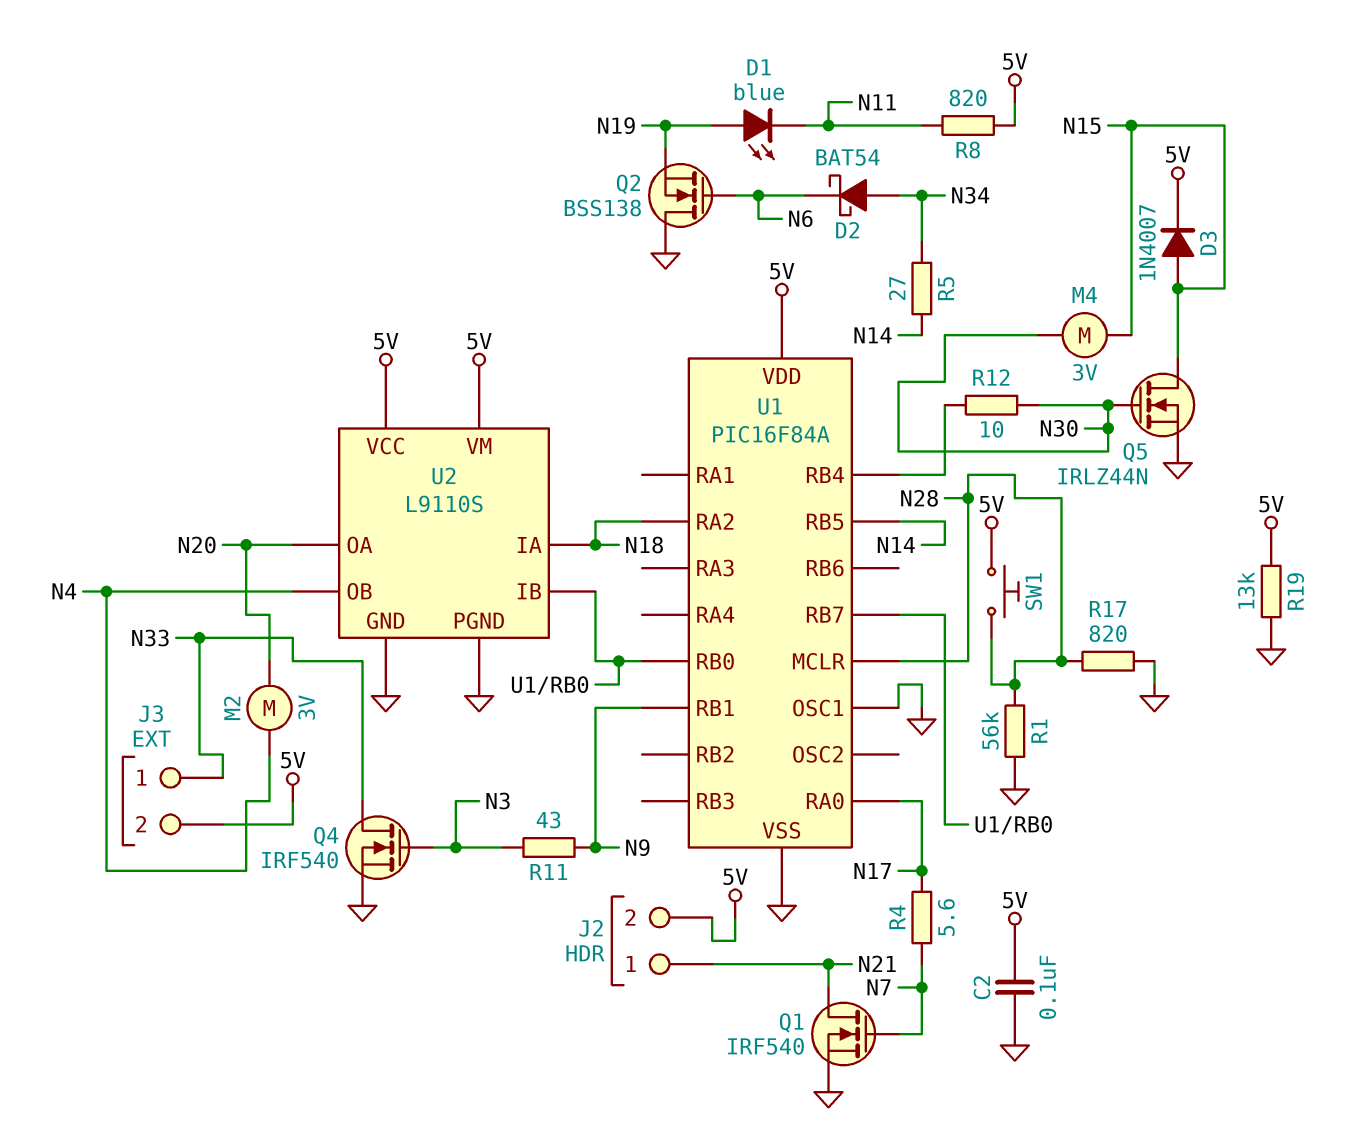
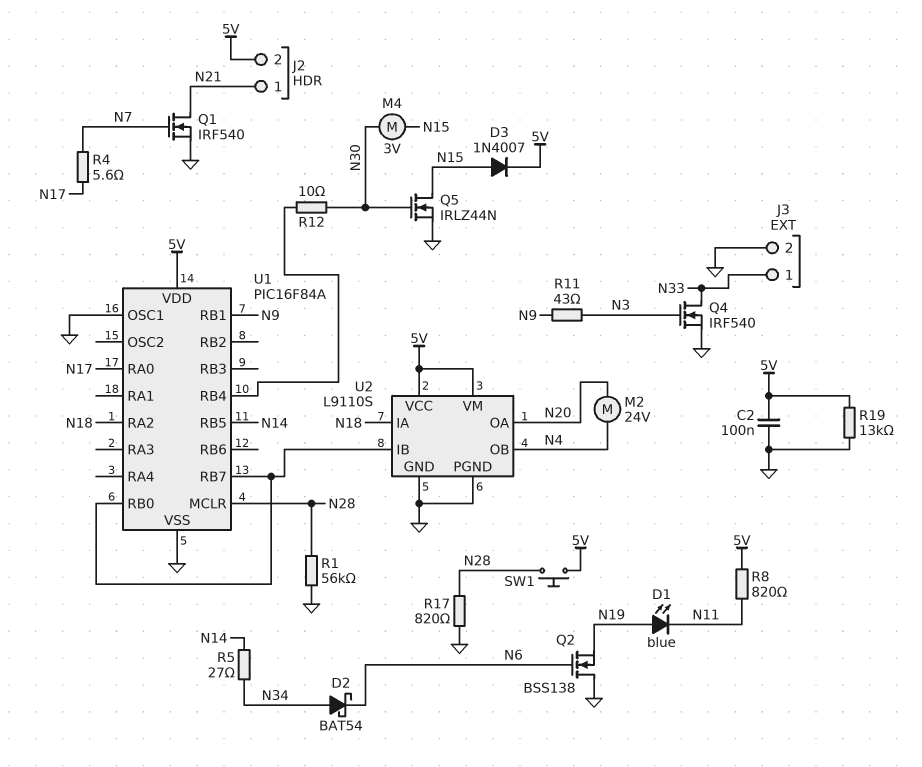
J3 pin 2: 5V -> GND
M2: motor 3V (N4, N20) -> motor 24V (N4, N20)

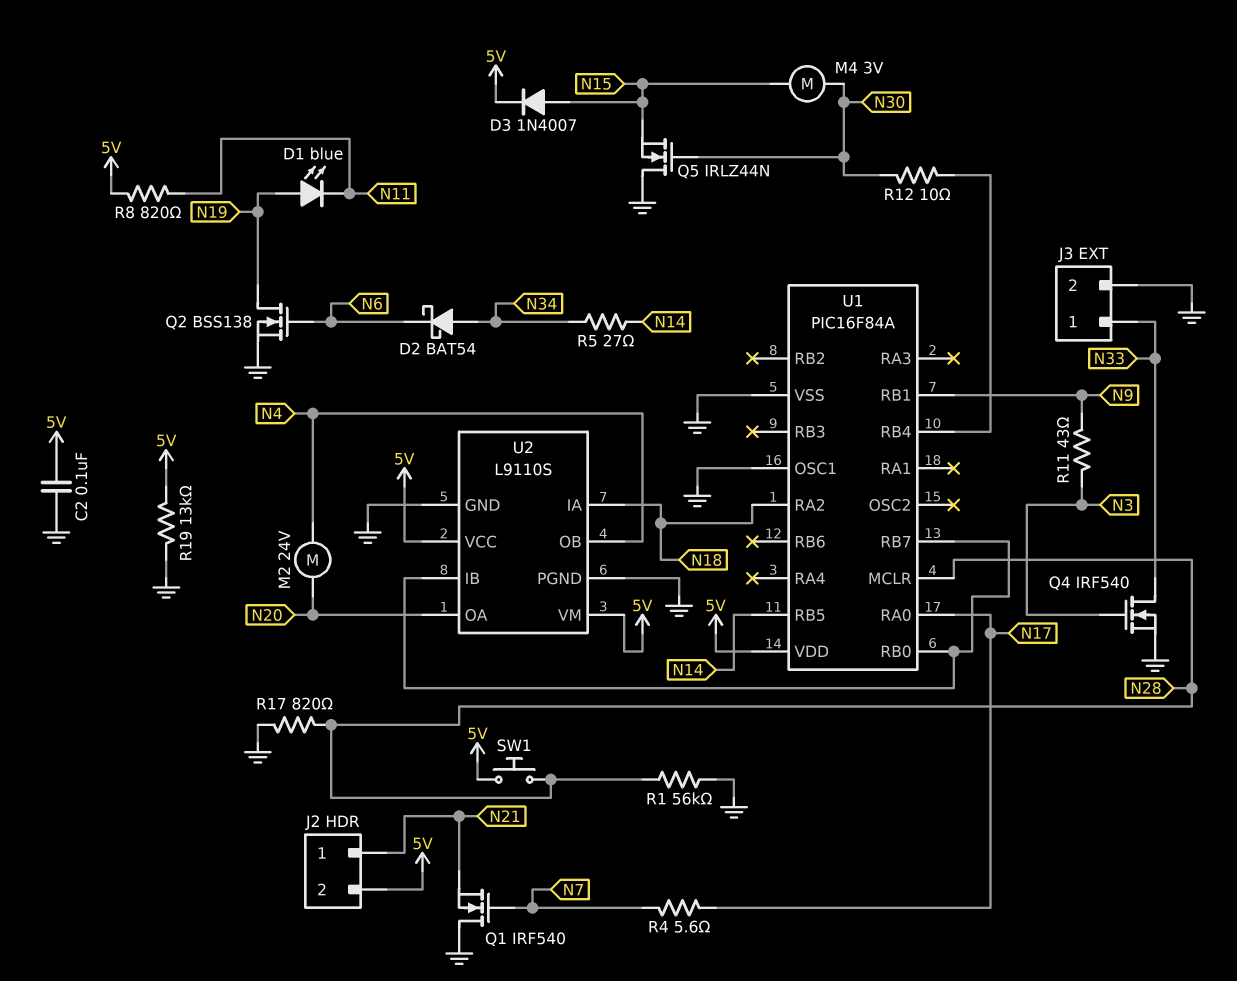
Q1: NMOS IRF540 (G N7, D N21, S GND) -> NMOS IRF540 (G N7, D GND, S N21)
Q2: NMOS BSS138 (G N6, D GND, S N19) -> NMOS BSS138 (G N6, D N19, S GND)
Q5: NMOS IRLZ44N (G N30, D N15, S GND) -> NMOS IRLZ44N (G N30, D GND, S N15)

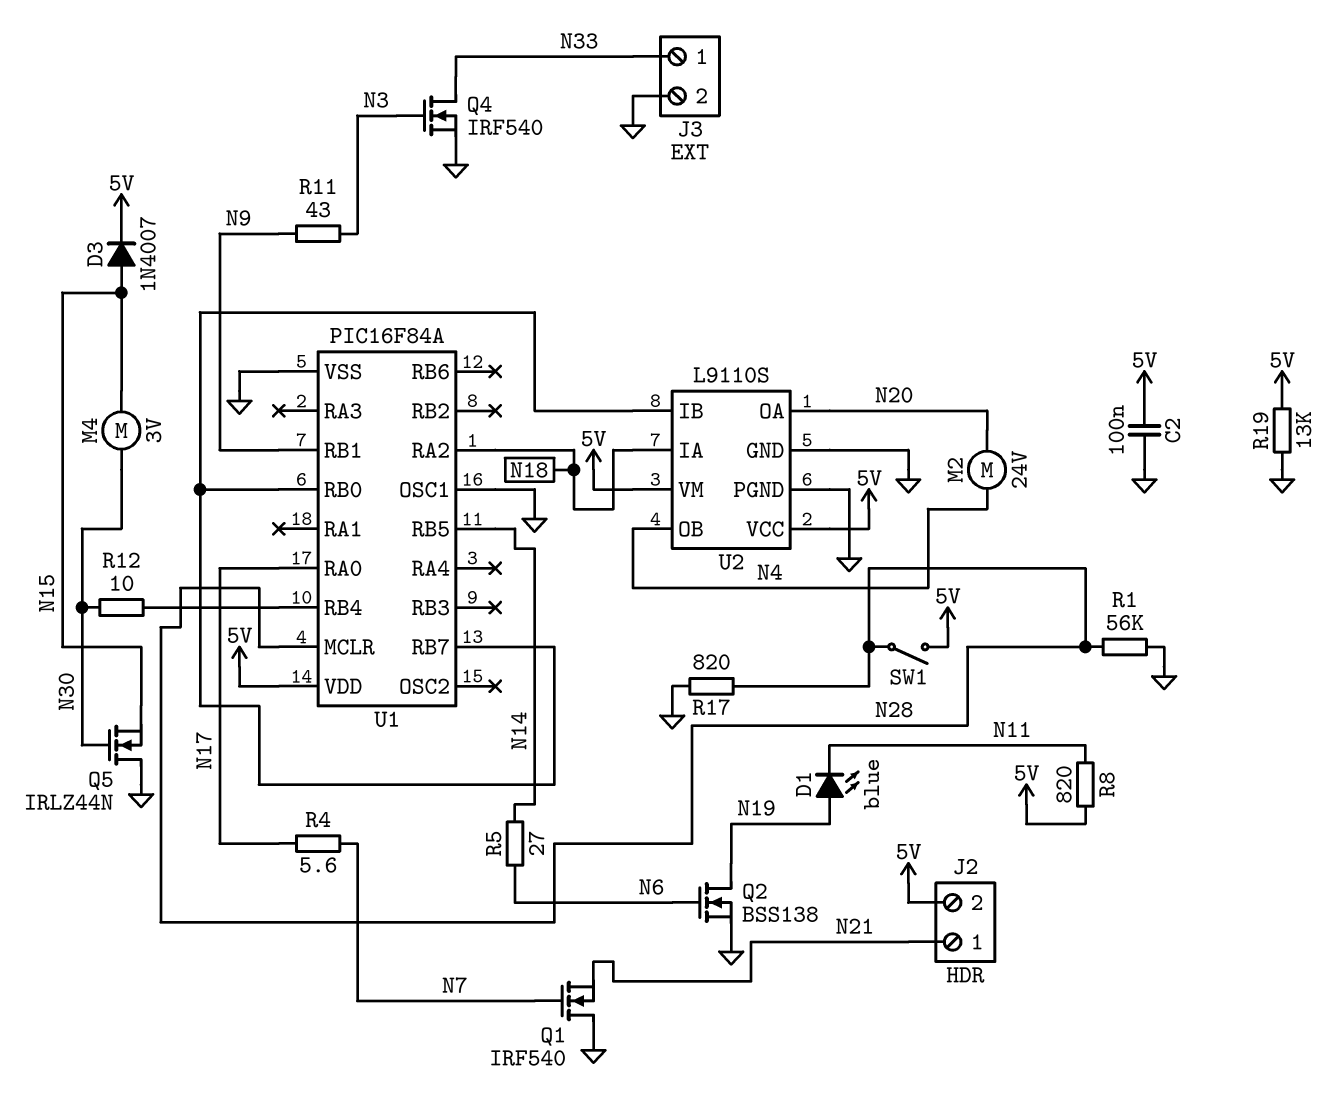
D2: schottky BAT54 (A N34, K N6) -> none
R5: 27 (N14, N34) -> 27 (N6, N14)
SW1: button (5V, N28) -> switch (5V, N28)

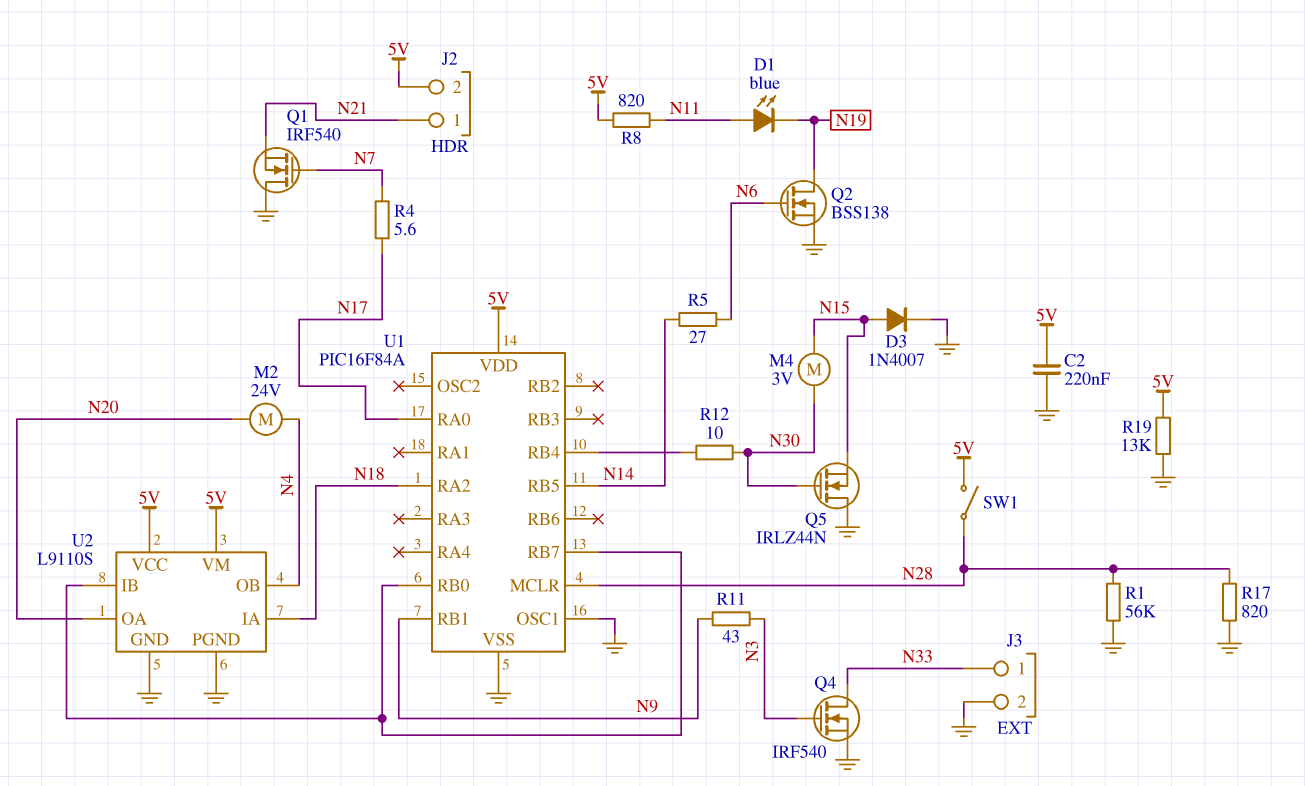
C2: 100nF (5V, GND) -> 220nF (5V, GND)
D1: LED blue (A N19, K N11) -> LED blue (A N11, K N19)
D3: diode 1N4007 (A N15, K 5V) -> diode 1N4007 (A N15, K GND)

